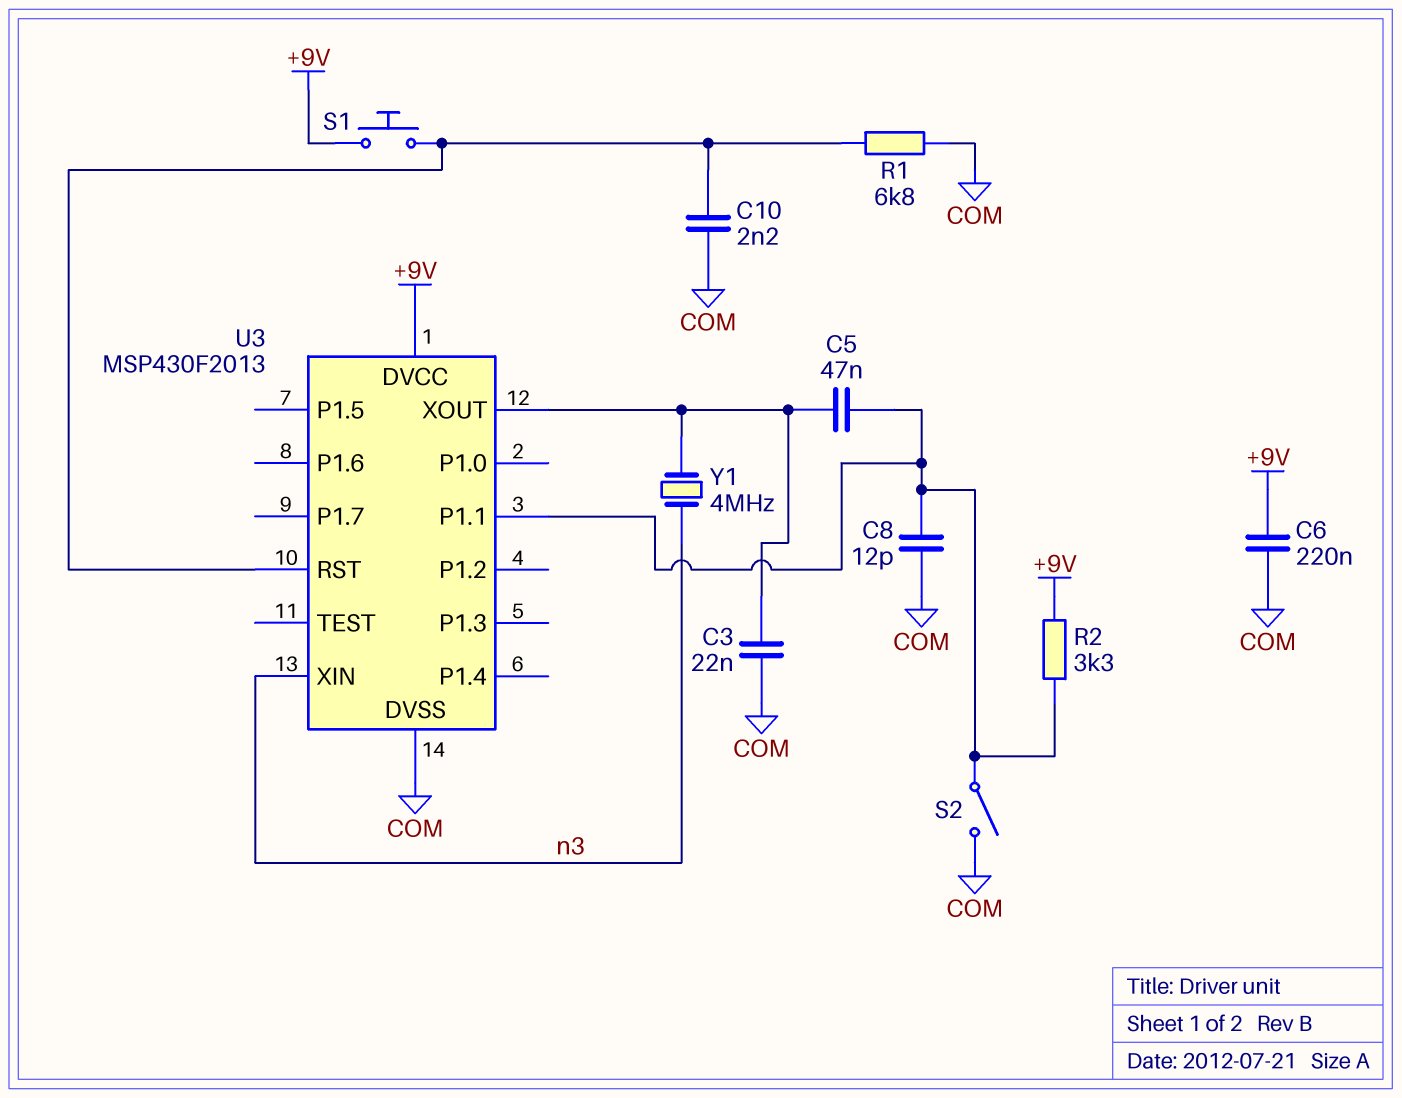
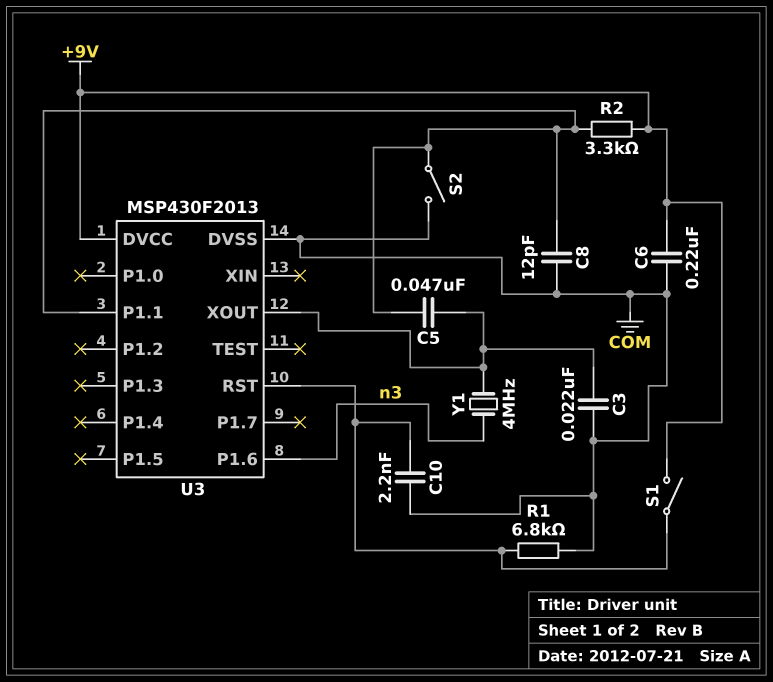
S1: button (+9V, U3/RST) -> switch (+9V, U3/RST)
U3 pin P1.6: none -> n3
U3 pin XIN: n3 -> none

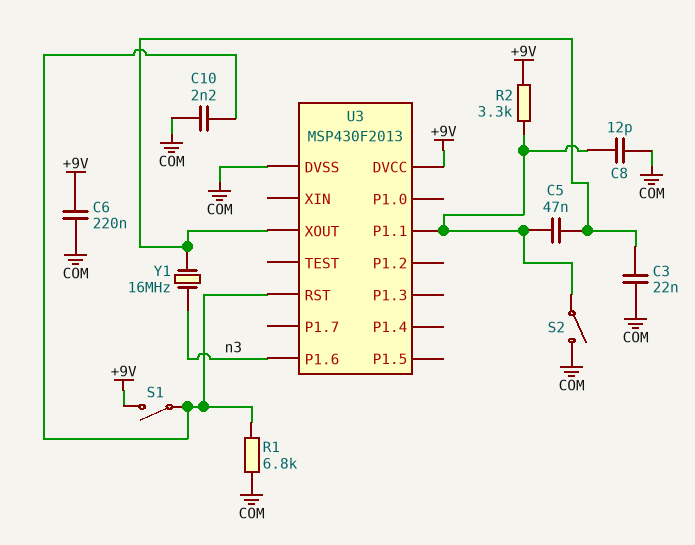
Y1: 4MHz (U3/XOUT, n3) -> 16MHz (U3/XOUT, n3)

